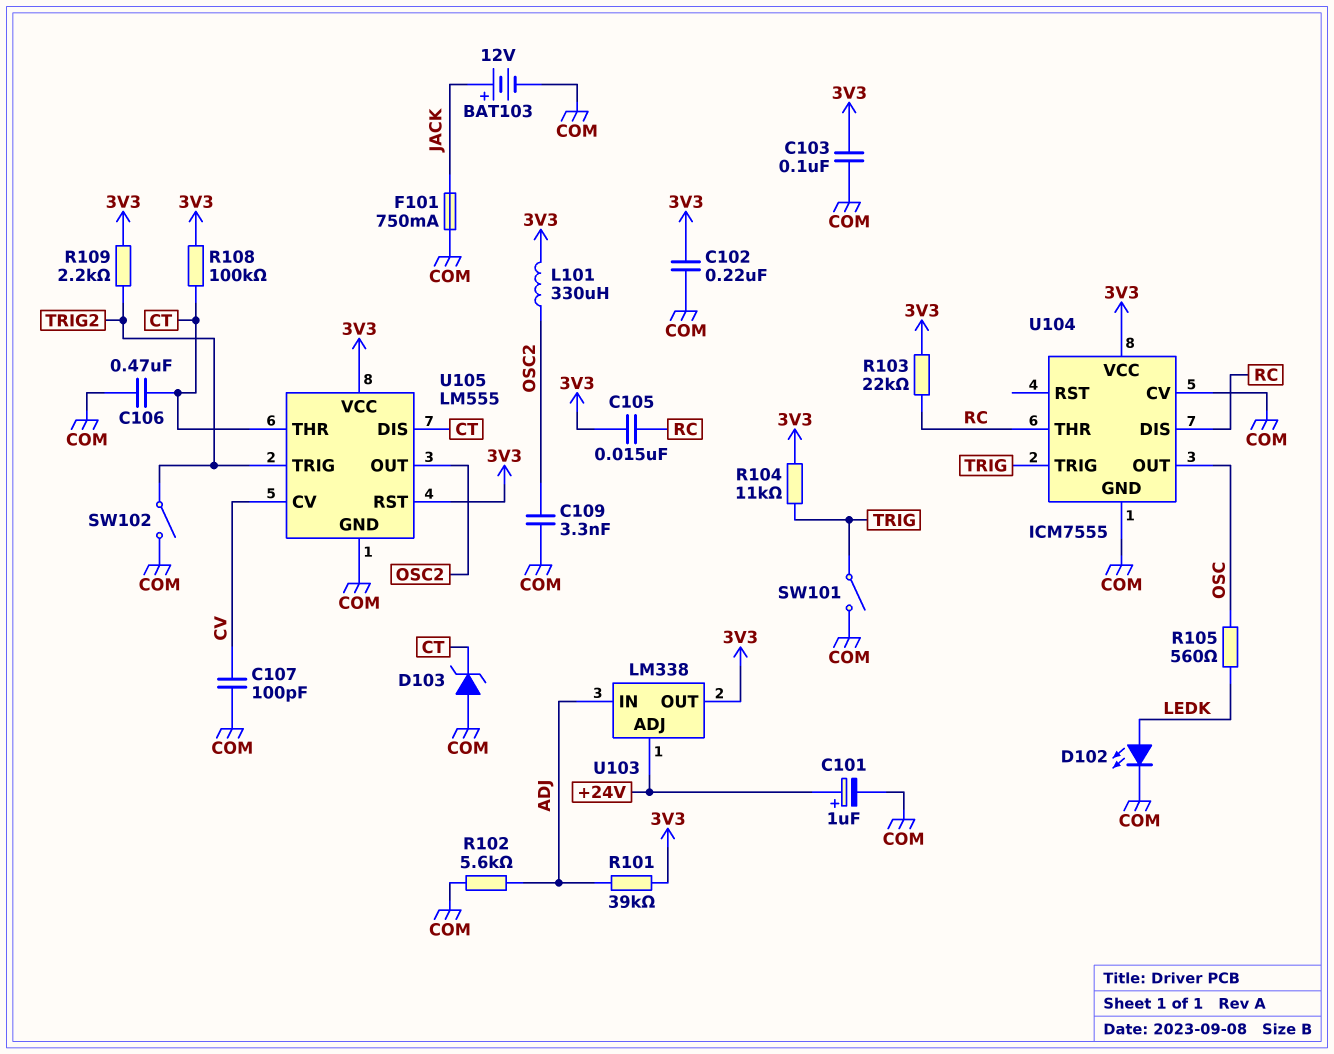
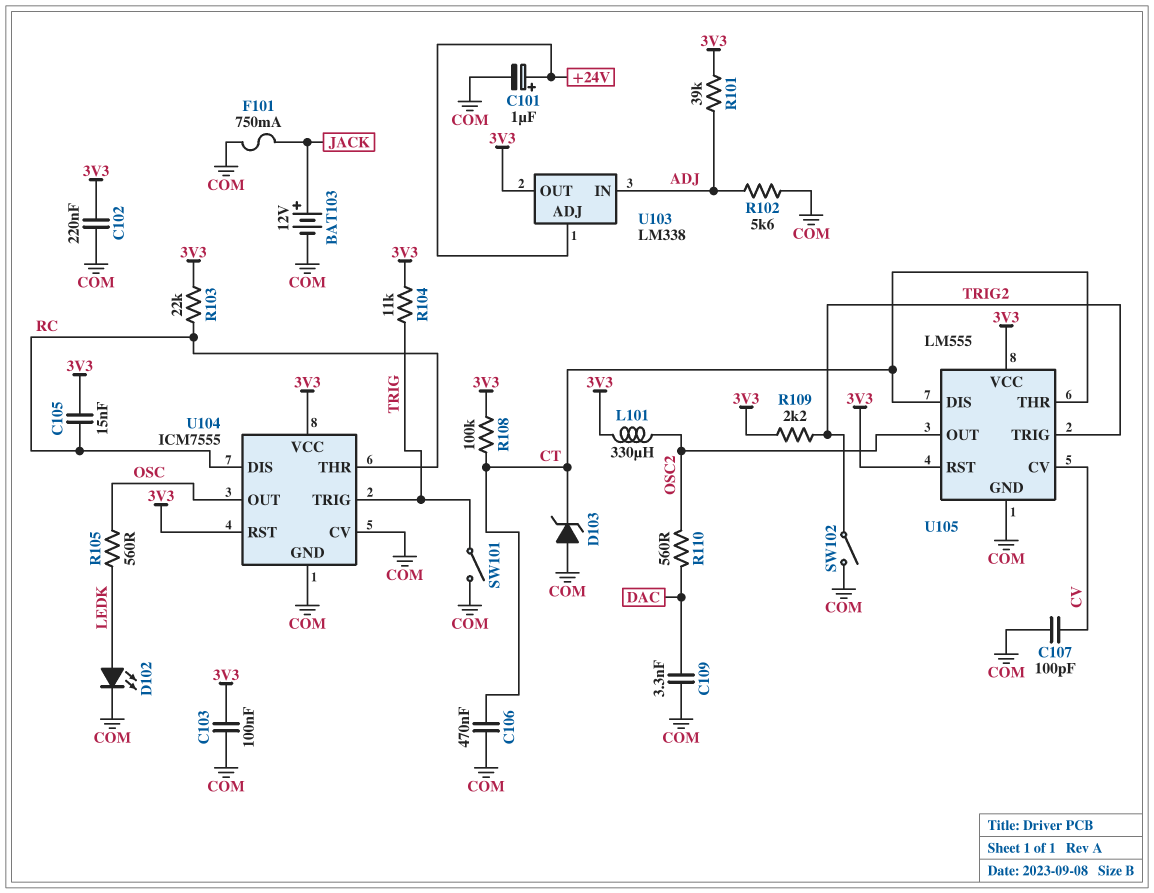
C109: 3.3nF (COM, OSC2) -> 3.3nF (COM, DAC)
R110: none -> 560 (DAC, OSC2)
U104 pin RST: none -> 3V3

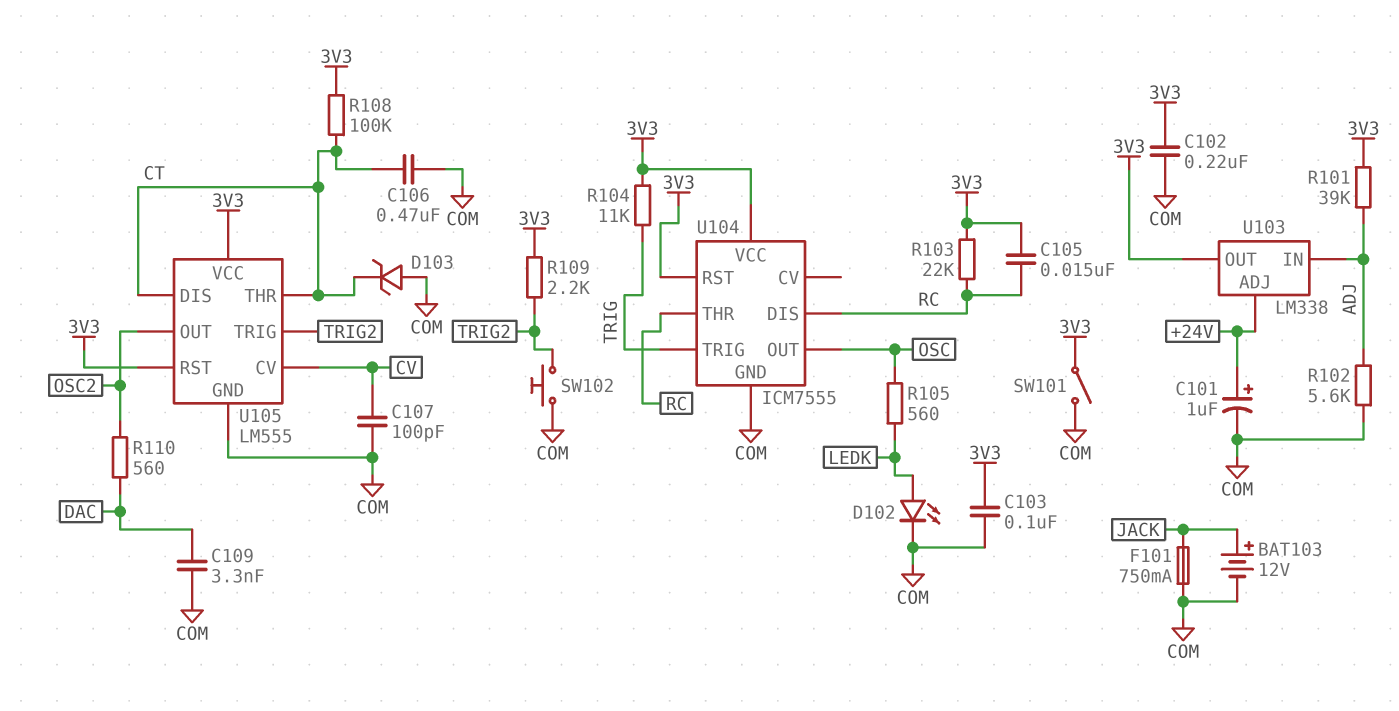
L101: 330uH (3V3, OSC2) -> none
SW101: switch (COM, TRIG) -> switch (3V3, COM)
SW102: switch (COM, TRIG2) -> button (COM, TRIG2)
U104 pin CV: COM -> none

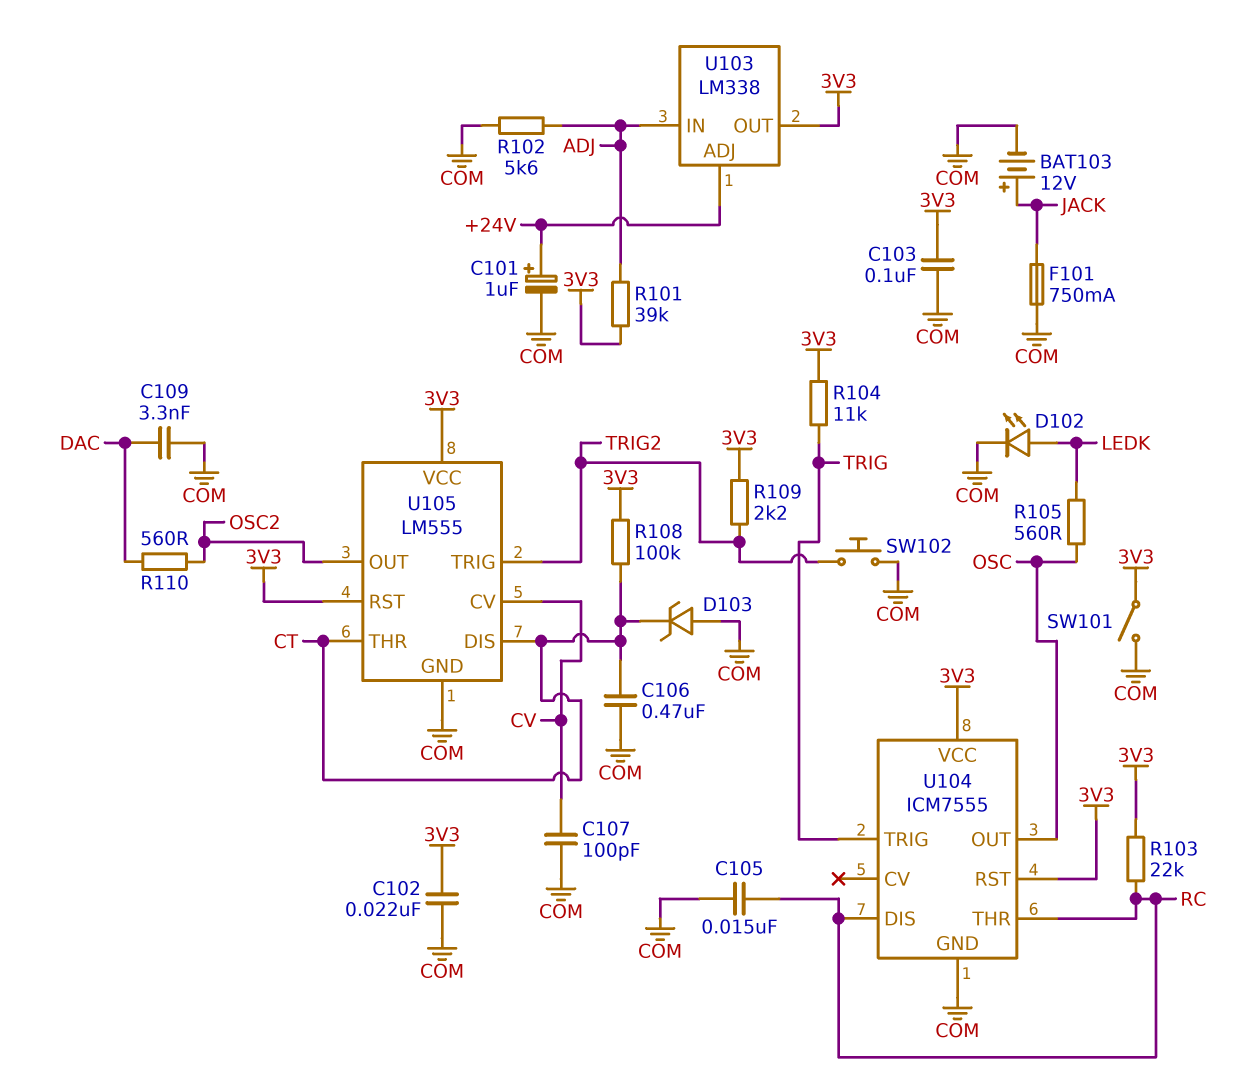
C102: 220nF (3V3, COM) -> 22nF (3V3, COM)
C105: 15nF (3V3, RC) -> 15nF (COM, RC)

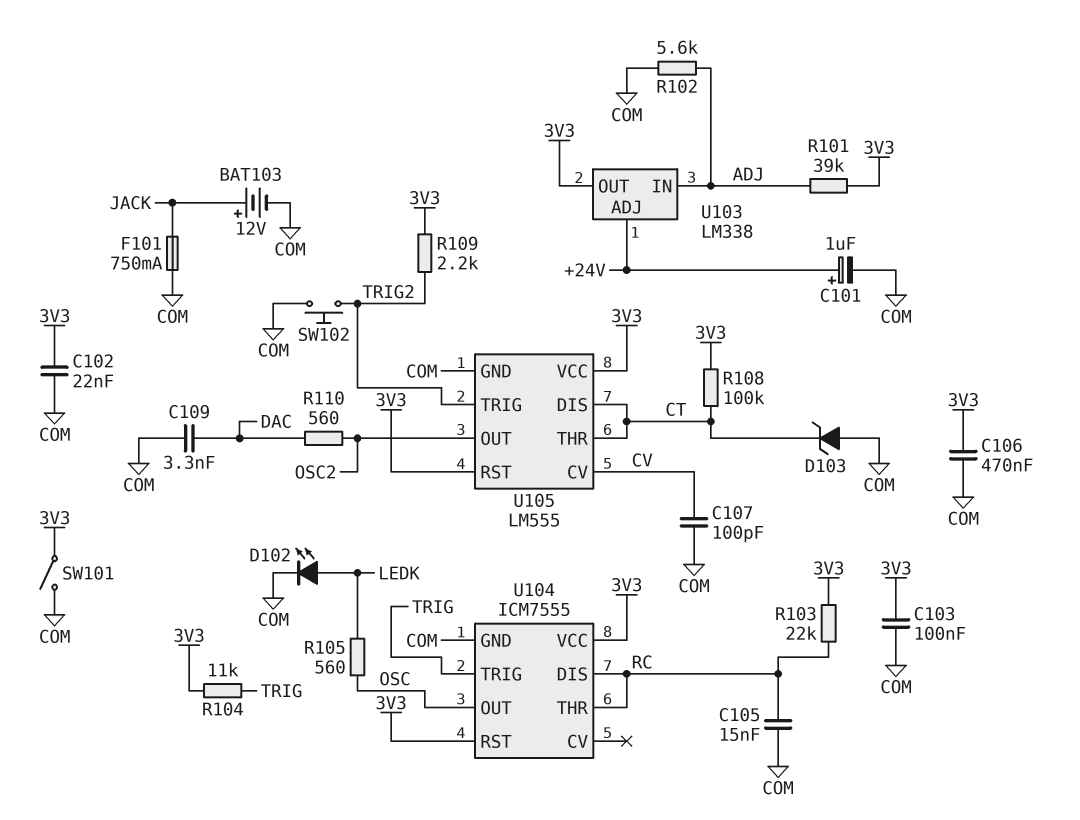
C106: 470nF (COM, CT) -> 470nF (3V3, COM)

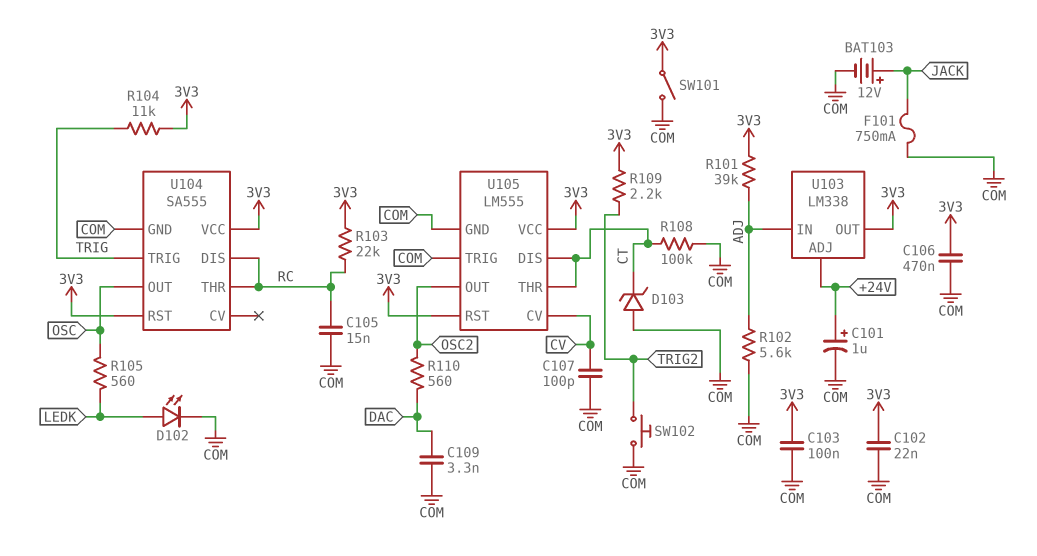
R108: 100k (3V3, CT) -> 100k (COM, CT)
U104: ICM7555 -> SA555
U105 pin TRIG: TRIG2 -> COM

